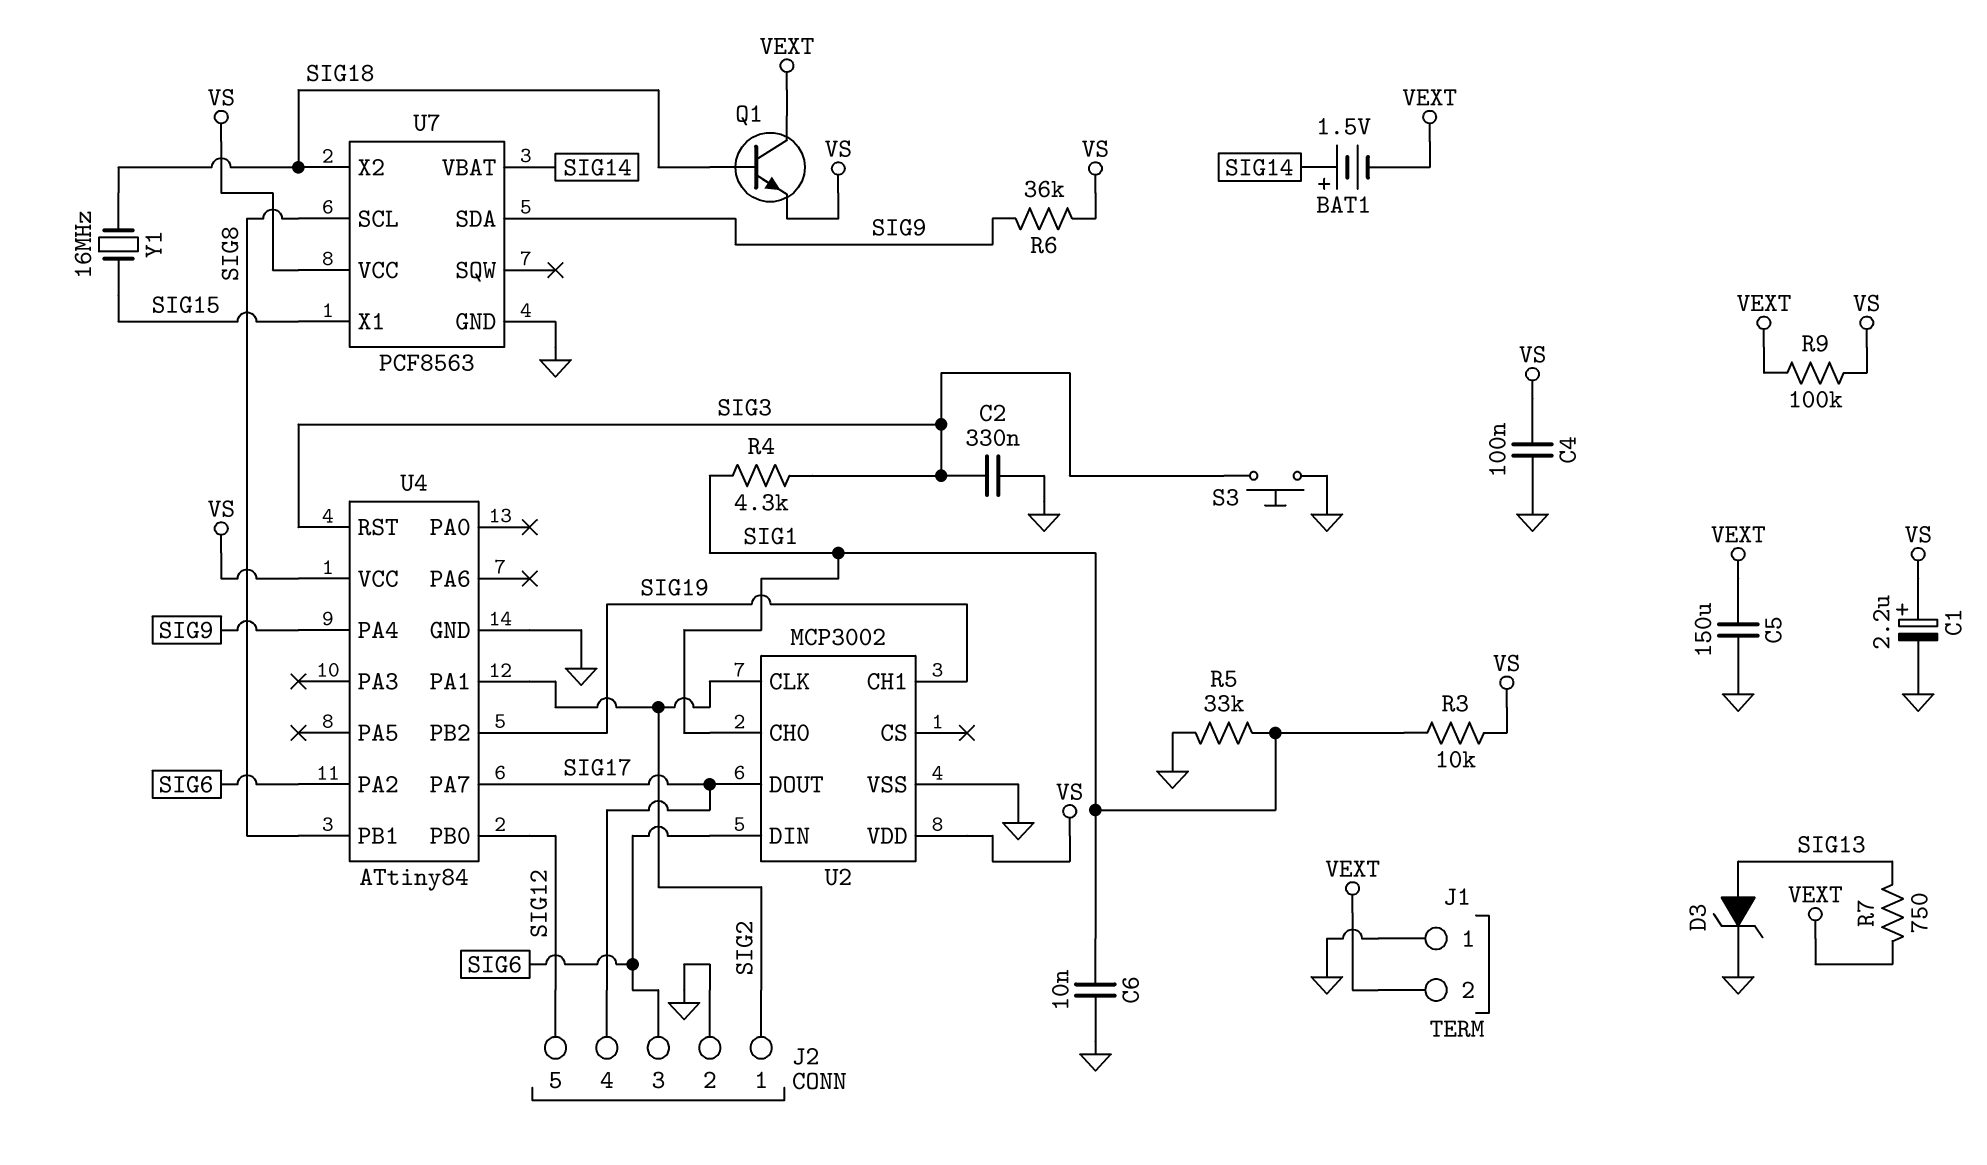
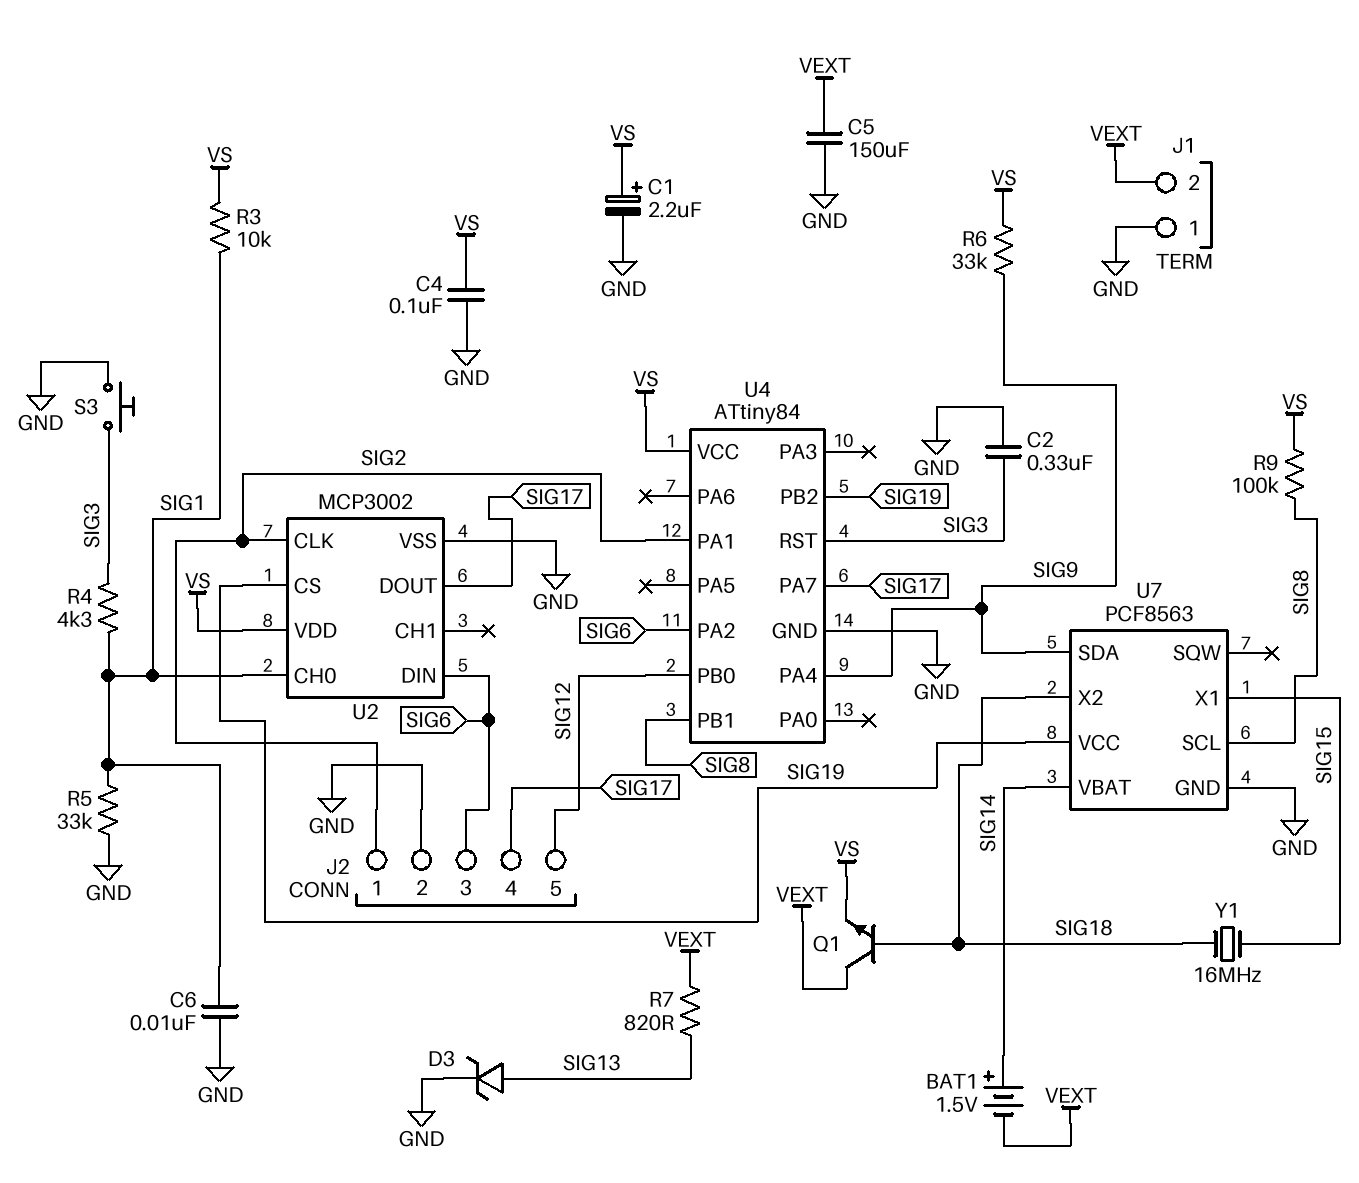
R6: 36k (SIG9, VS) -> 33k (SIG9, VS)
R7: 750 (SIG13, VEXT) -> 820 (SIG13, VEXT)
R9: 100k (VEXT, VS) -> 100k (SIG8, VS)
U2 pin CH1: SIG19 -> none
U2 pin CS: none -> SIG19
U7 pin VCC: VS -> SIG19

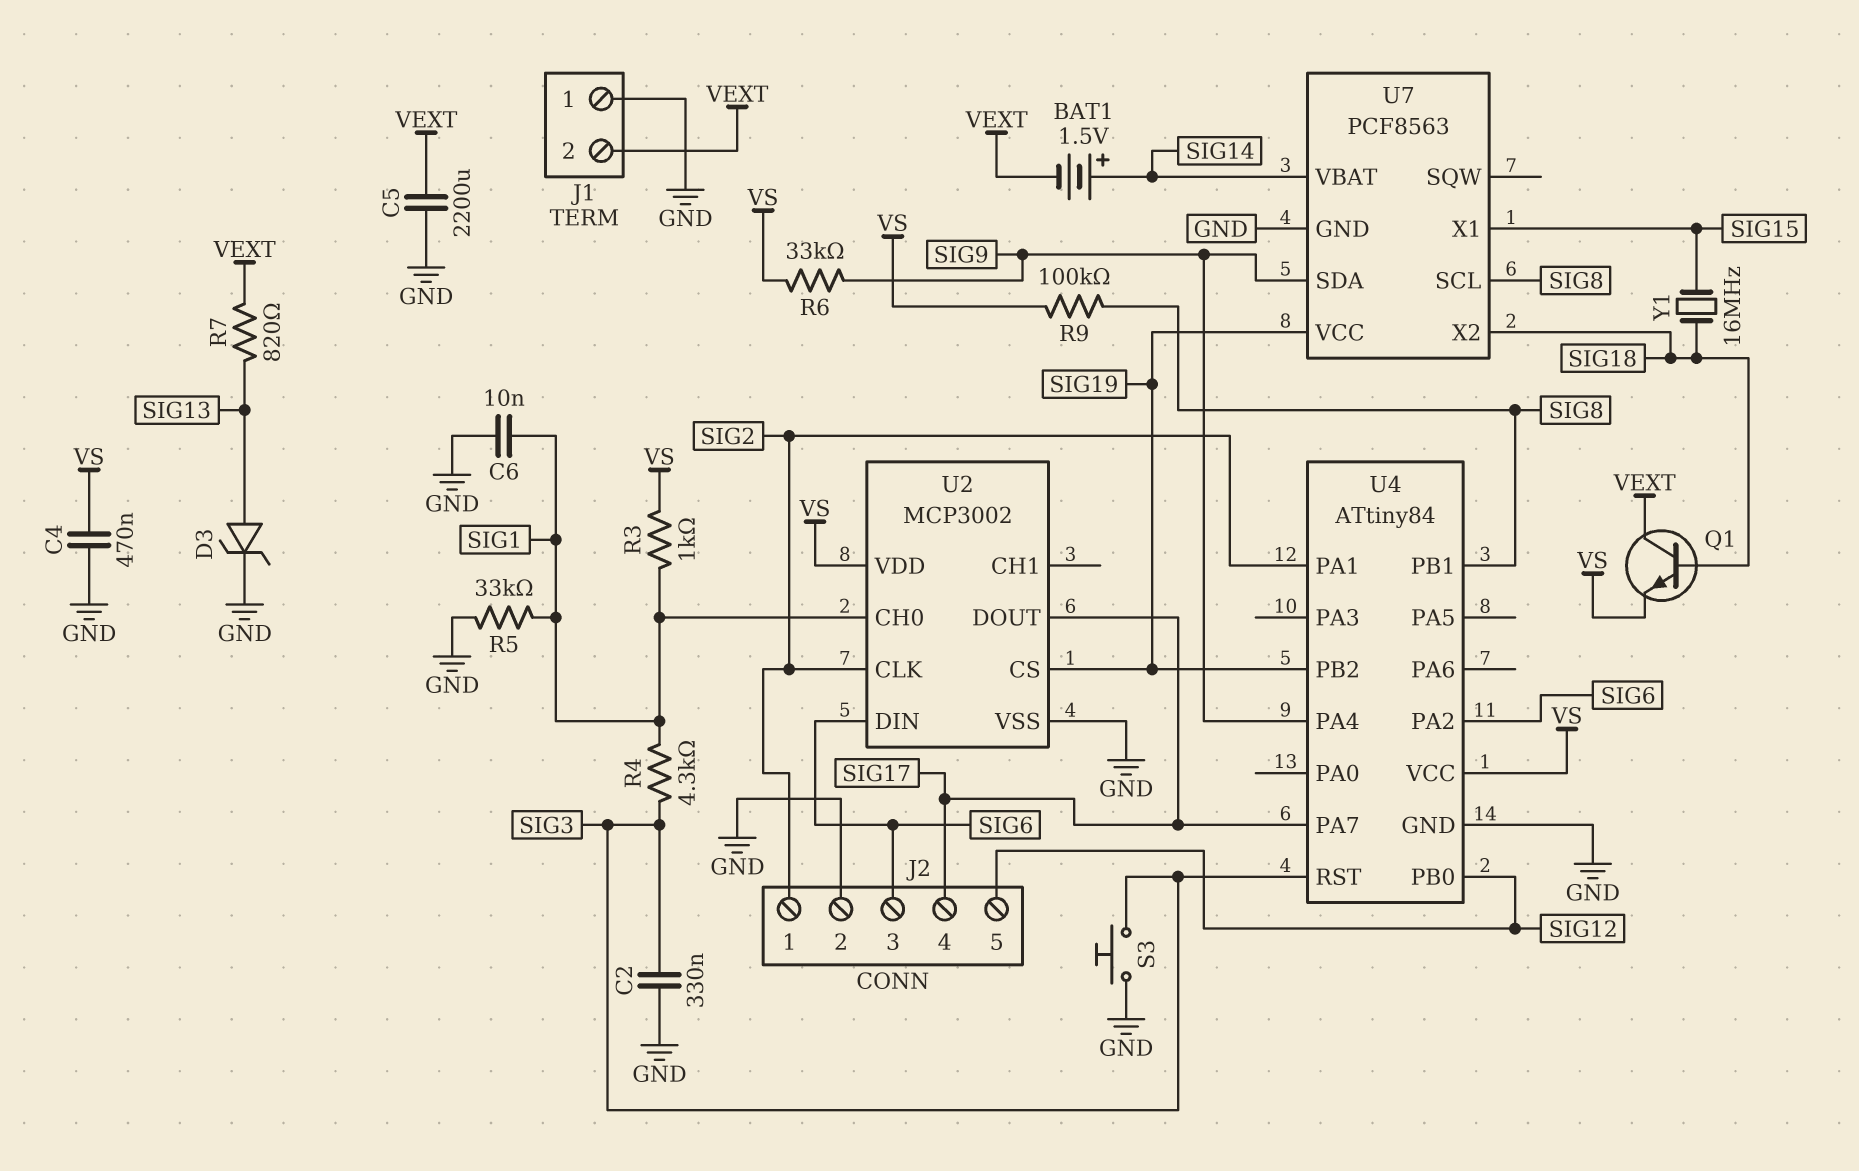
C1: 2.2uF (plus VS, minus GND) -> none
C4: 100nF (GND, VS) -> 470nF (GND, VS)
C5: 150uF (GND, VEXT) -> 2200uF (GND, VEXT)
R3: 10k (SIG1, VS) -> 1k (SIG1, VS)

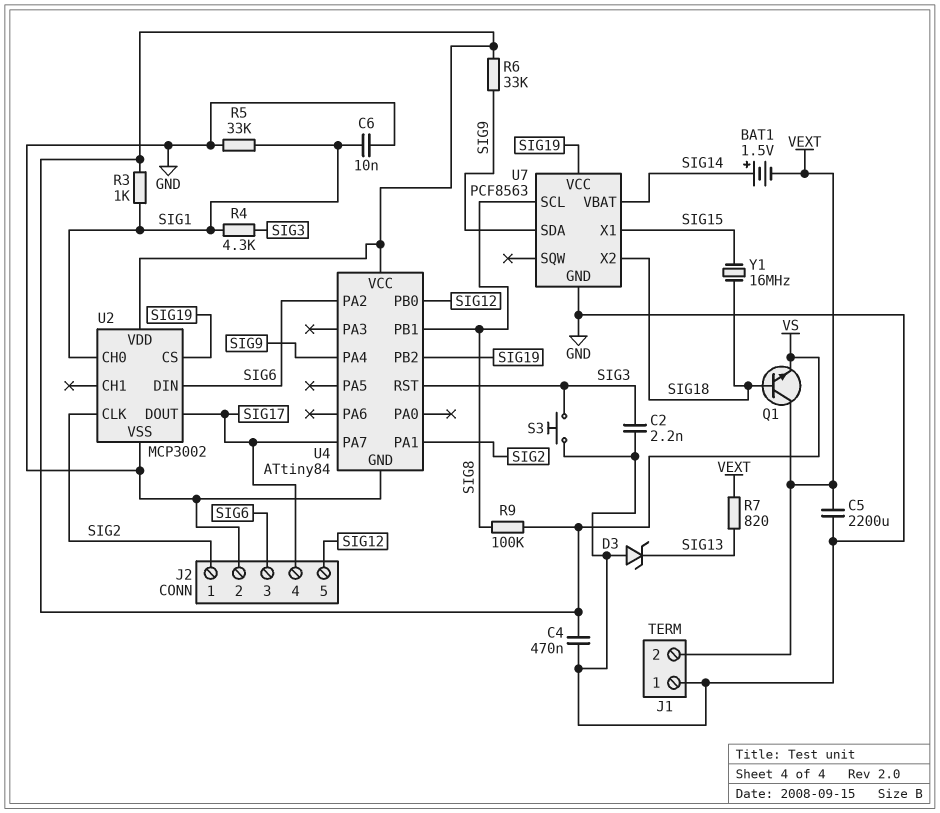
C2: 330nF (GND, SIG3) -> 2.2nF (GND, SIG3)
D3: zener (A SIG13, K GND) -> zener (A GND, K SIG13)

